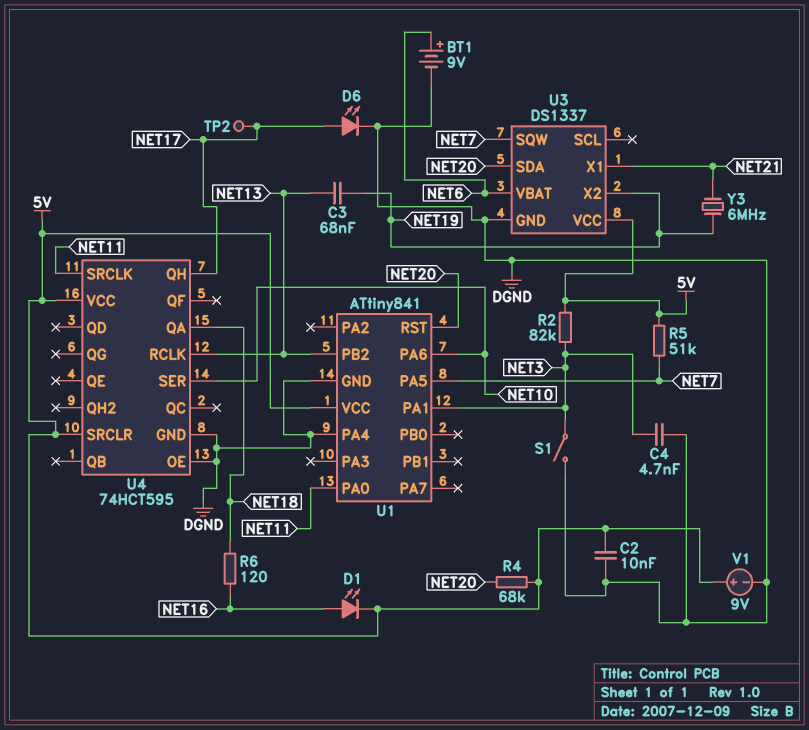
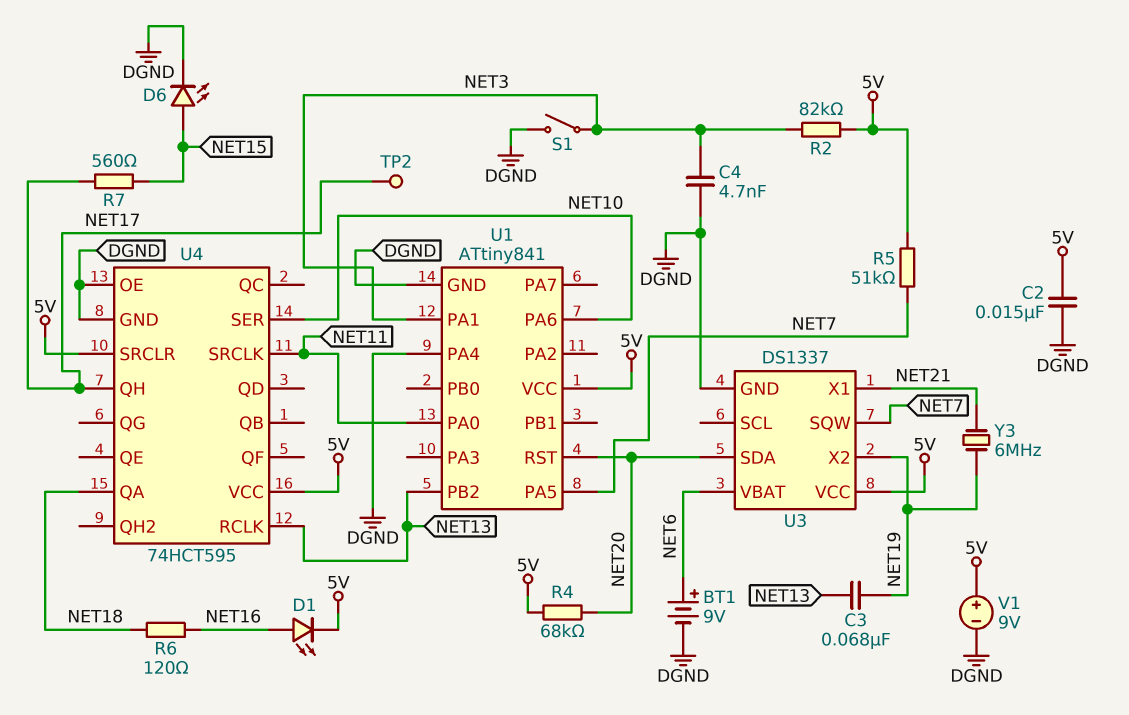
C2: 10nF (5V, DGND) -> 15nF (5V, DGND)
D6: LED (A NET17, K DGND) -> LED (A NET15, K DGND)
R7: none -> 560 (NET15, NET17)

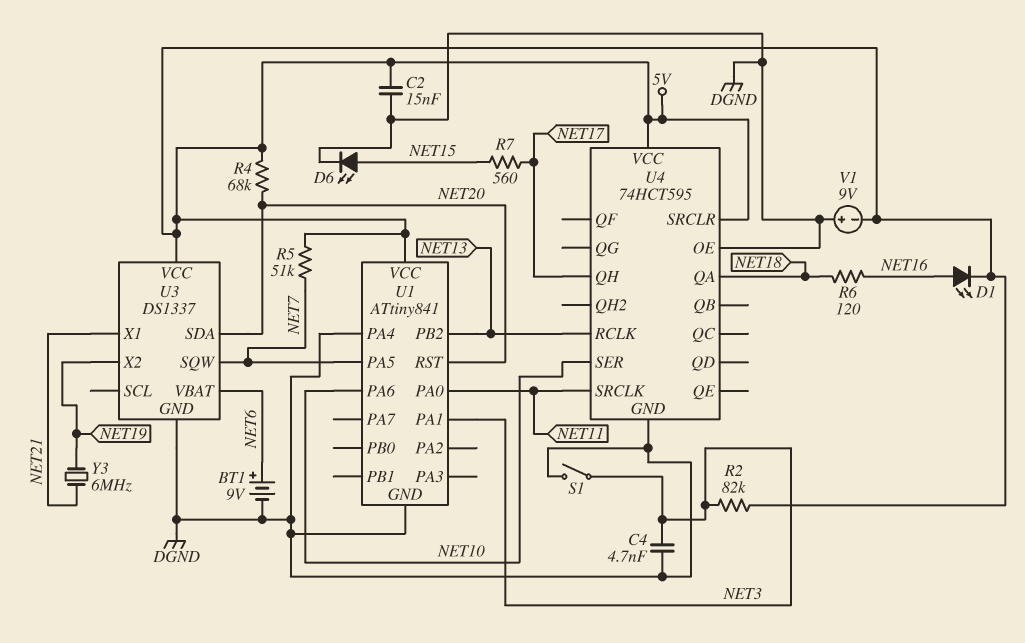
C3: 68nF (NET13, NET19) -> none
TP2: test point (NET17) -> none
V1: 9V (plus 5V, minus DGND) -> 9V (plus DGND, minus 5V)

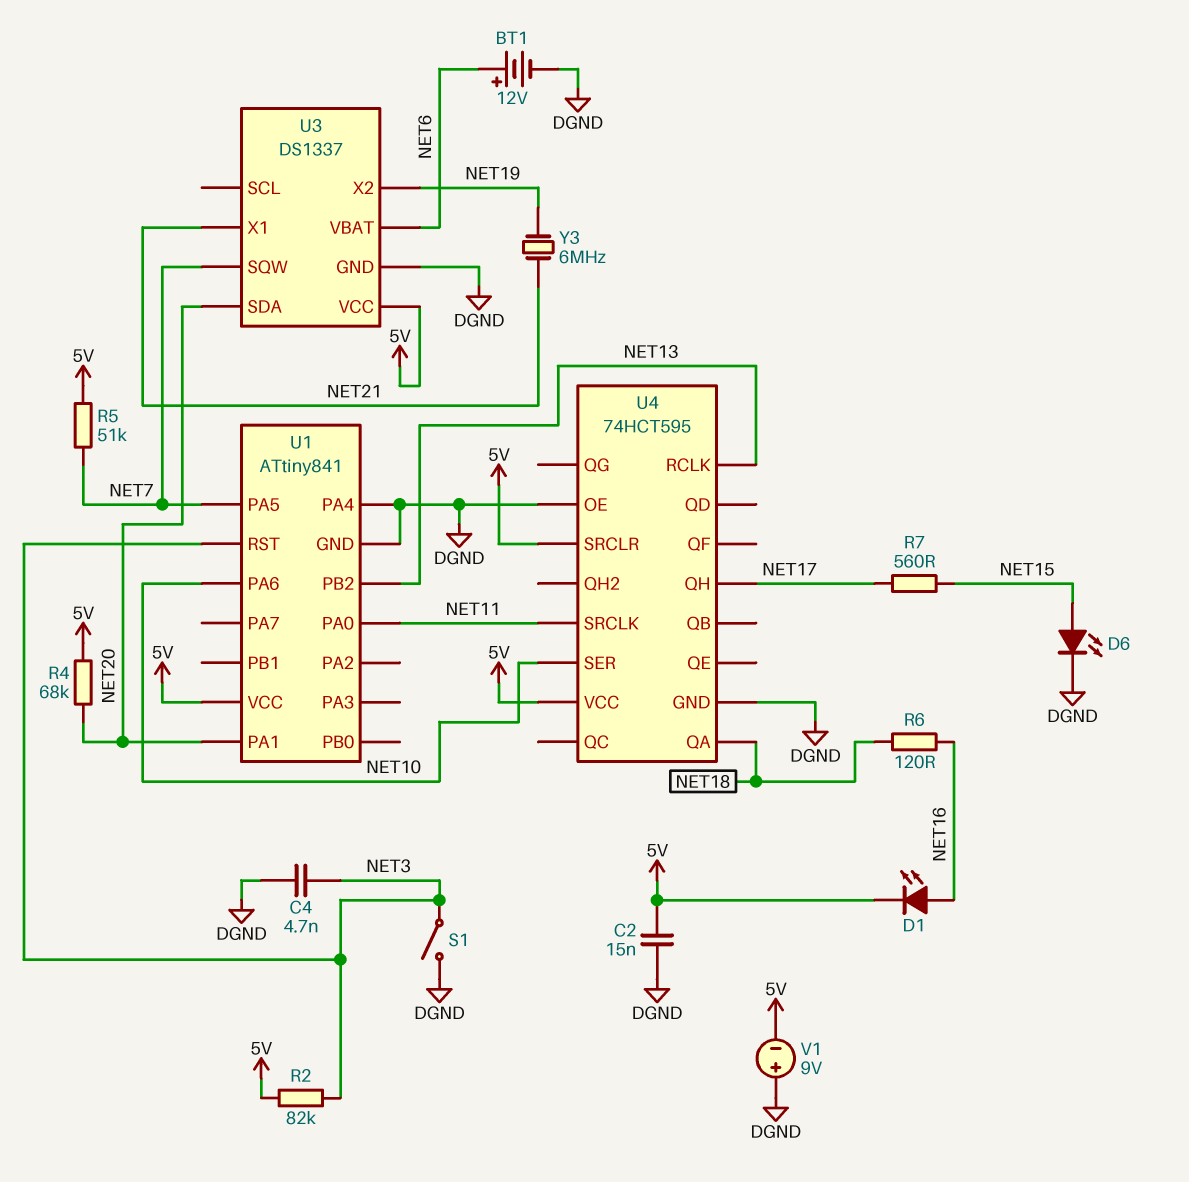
BT1: 9V (plus NET6, minus DGND) -> 12V (plus NET6, minus DGND)
U1 pin PA1: NET3 -> NET20
U1 pin RST: NET20 -> NET3

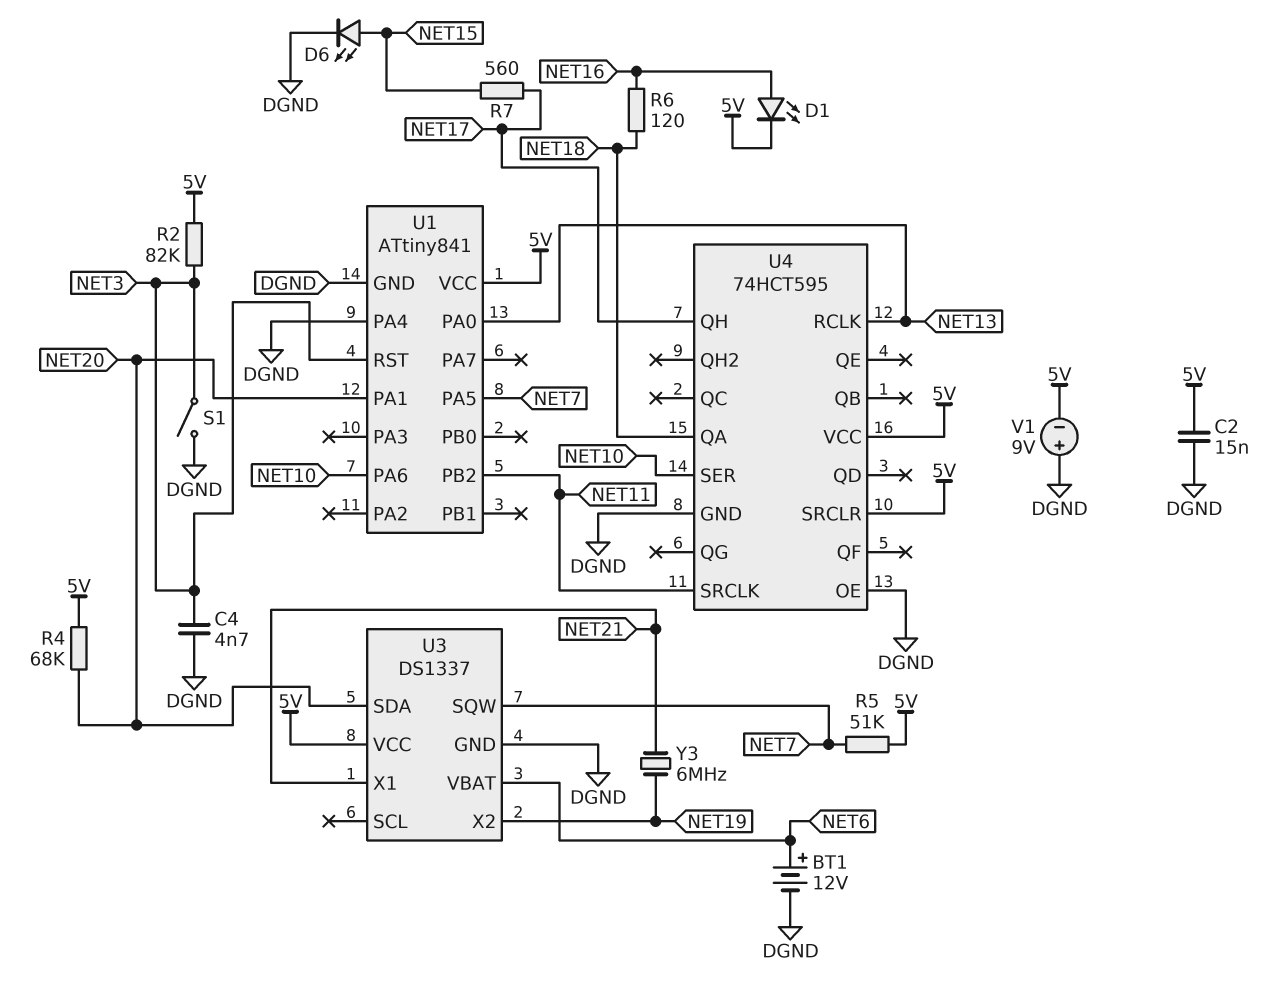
U1 pin PA0: NET11 -> NET13
U1 pin PB2: NET13 -> NET11

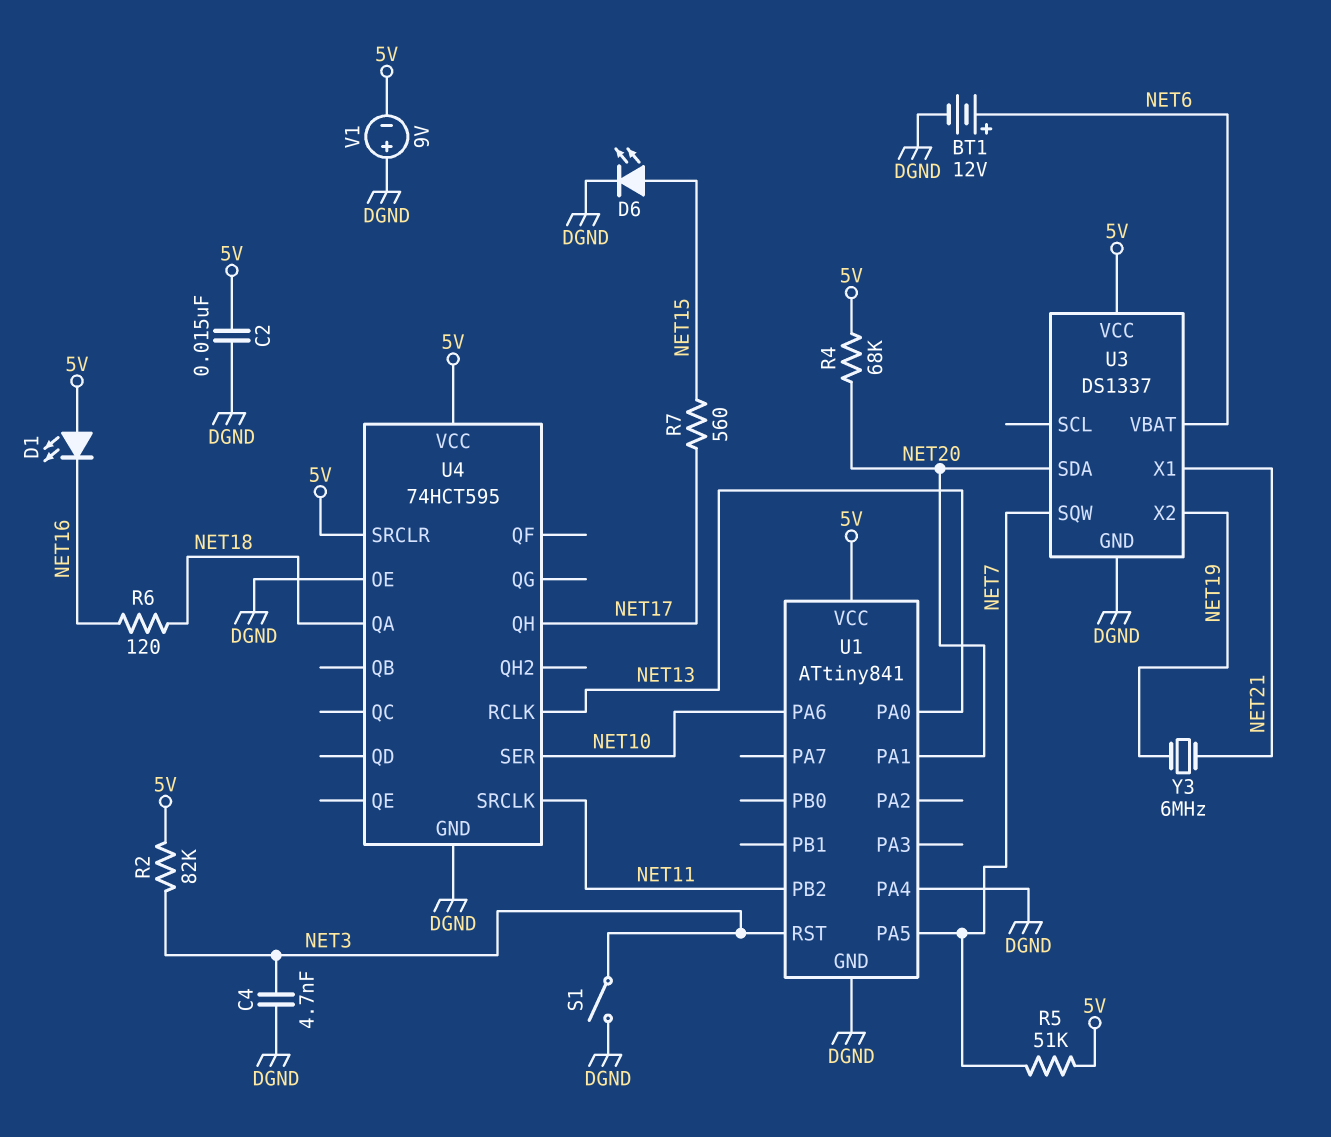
D1: LED (A NET16, K 5V) -> LED (A 5V, K NET16)

